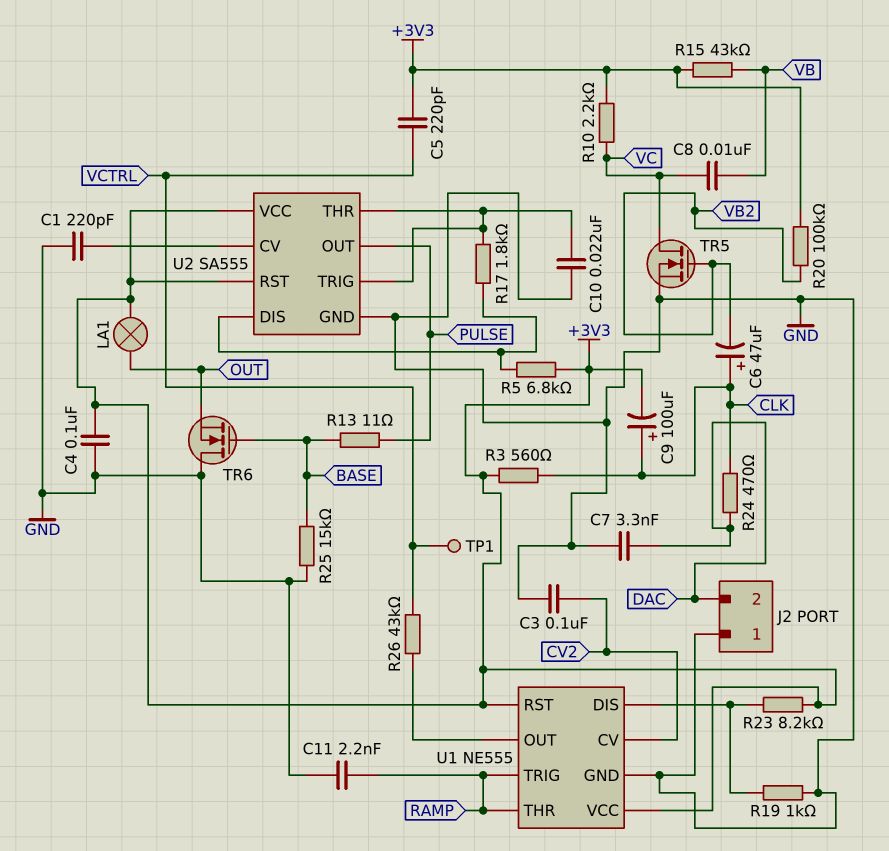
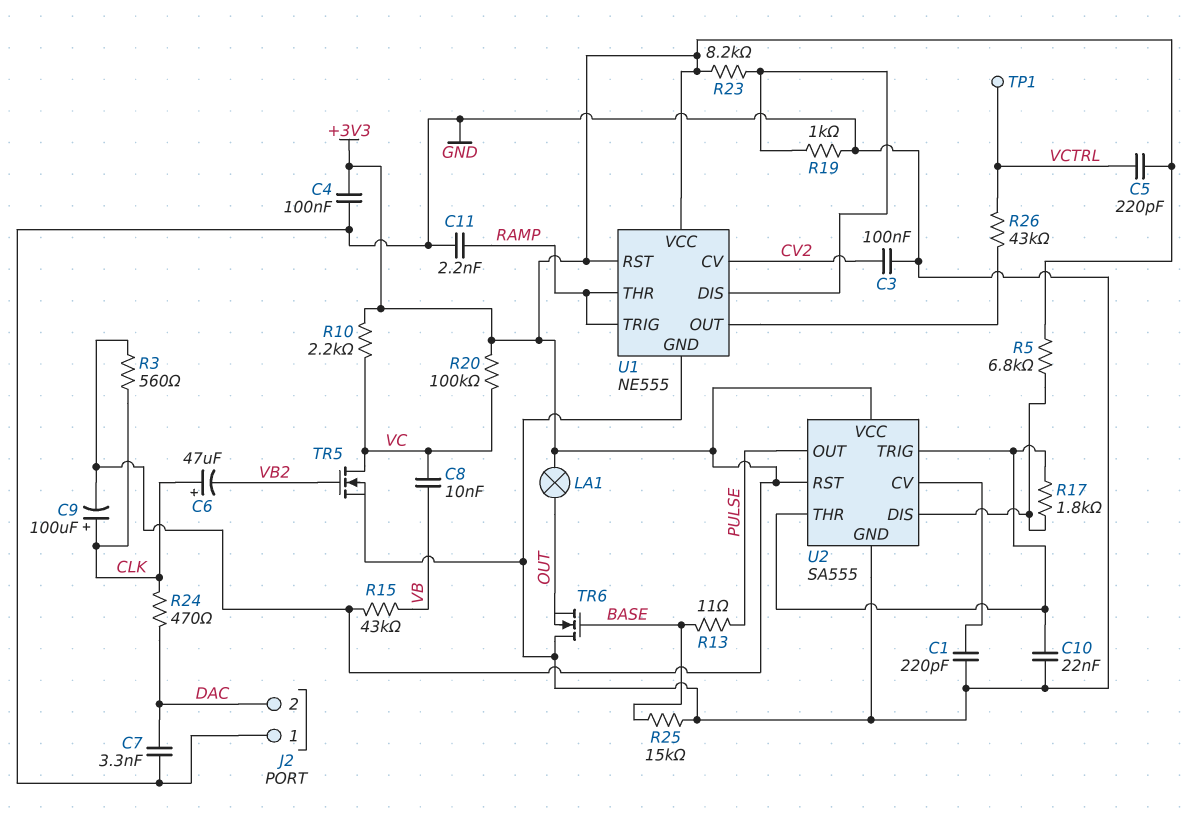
R20: 100k (+3V3, VB2) -> 100k (+3V3, VC)

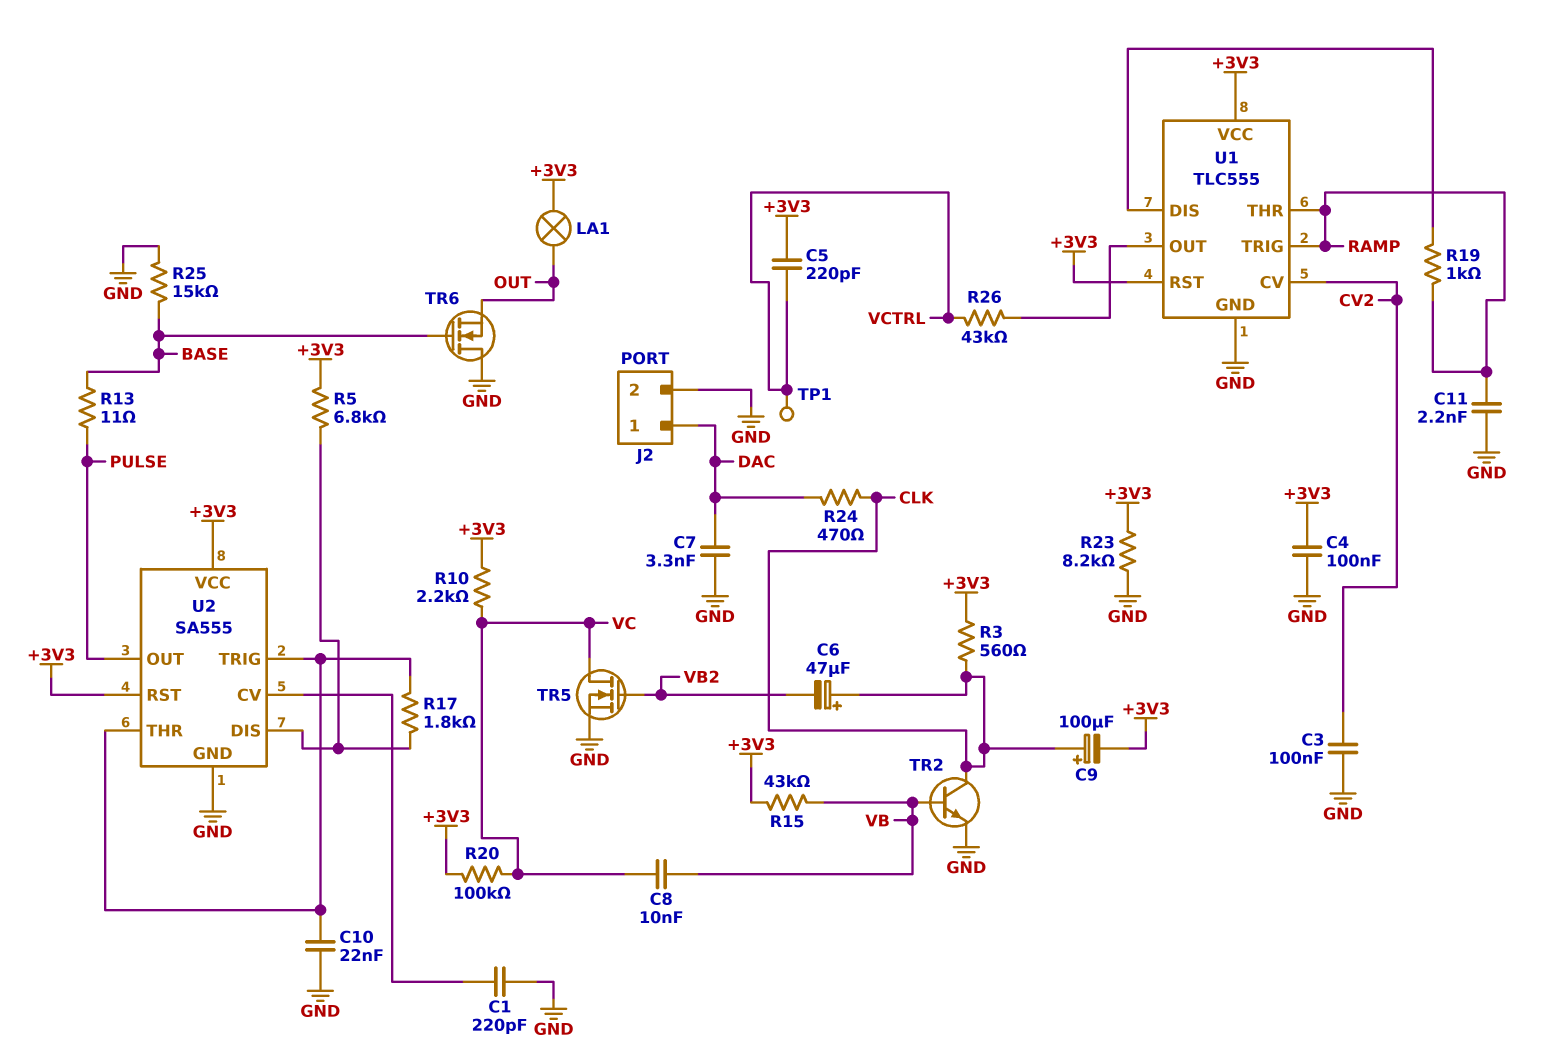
J2 pin 1: GND -> DAC
J2 pin 2: DAC -> GND
R19: 1k (GND, U1/DIS) -> 1k (RAMP, U1/DIS)
R23: 8.2k (+3V3, U1/DIS) -> 8.2k (+3V3, GND)
TR2: none -> NPN (B VB, C CLK, E GND)
U1: NE555 -> TLC555

